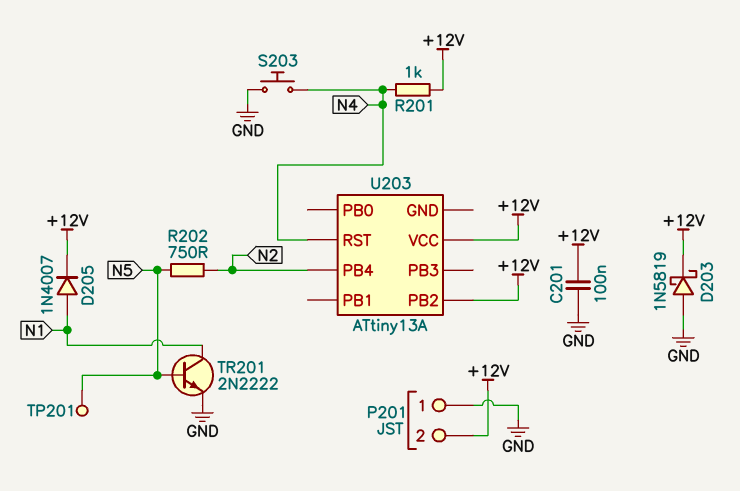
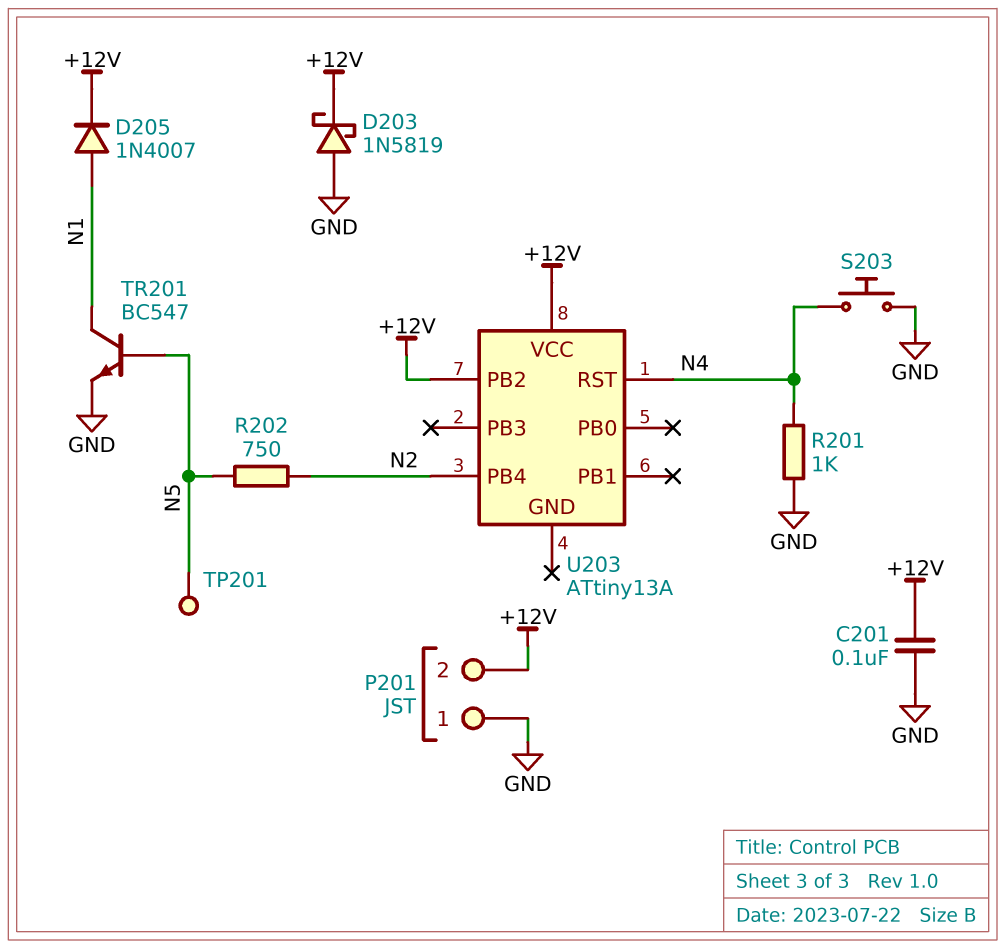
R201: 1k (+12V, N4) -> 1k (GND, N4)
TR201: NPN 2N2222 (B N5, C N1, E GND) -> NPN BC547 (B N5, C N1, E GND)

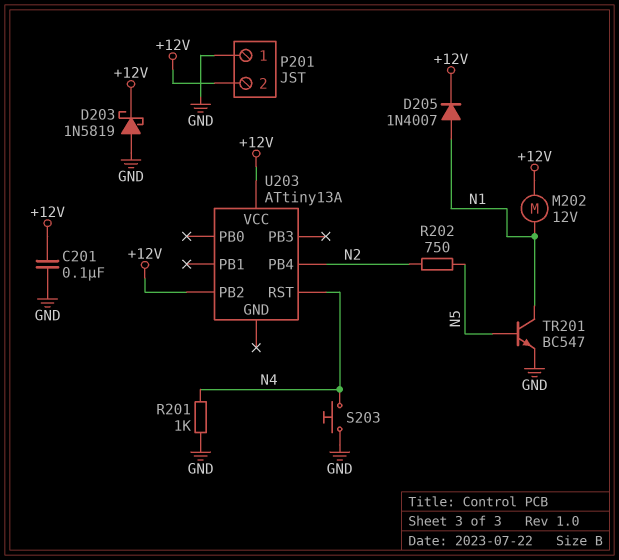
M202: none -> motor 12V (+12V, N1)
TP201: test point (N5) -> none

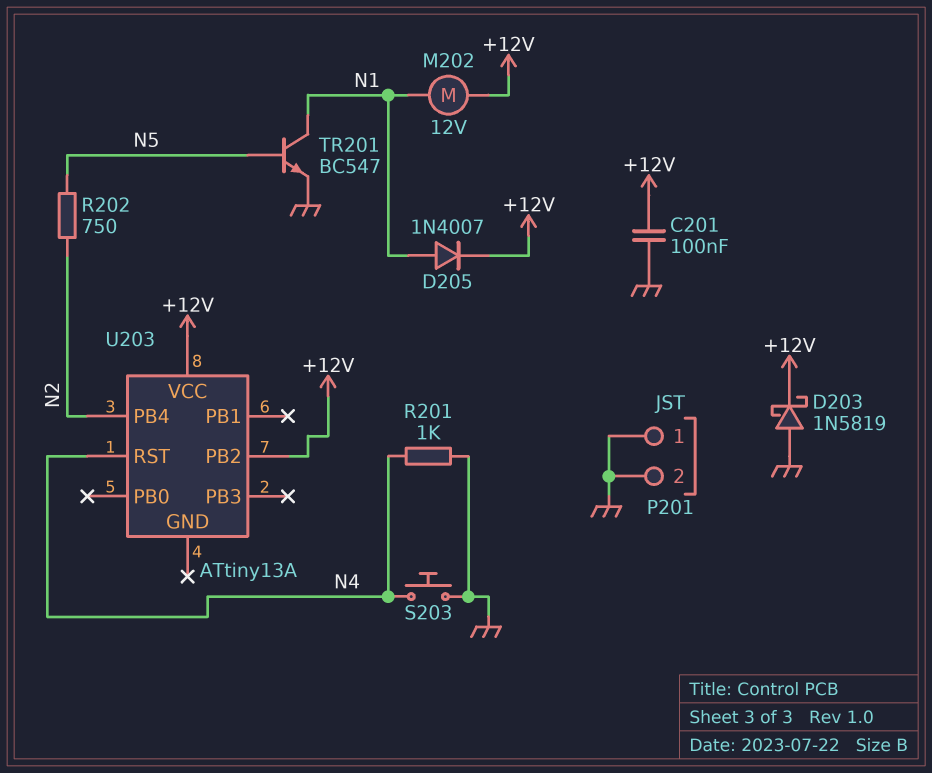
P201 pin 2: +12V -> GND

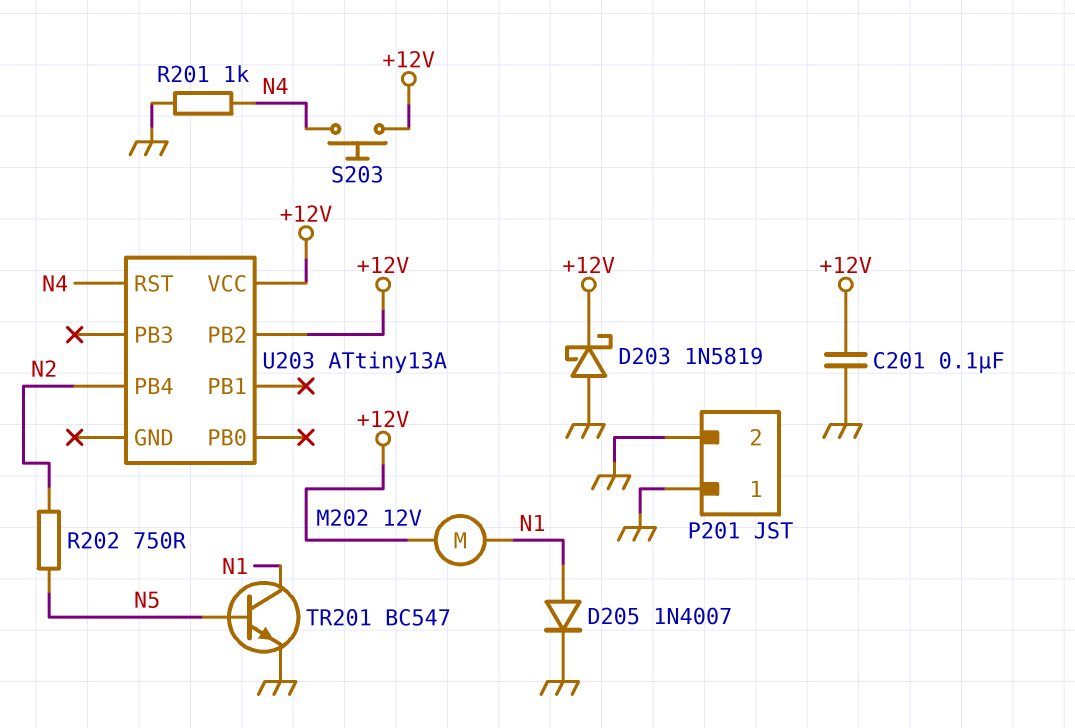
D205: diode 1N4007 (A N1, K +12V) -> diode 1N4007 (A N1, K GND)
S203: button (GND, N4) -> button (+12V, N4)

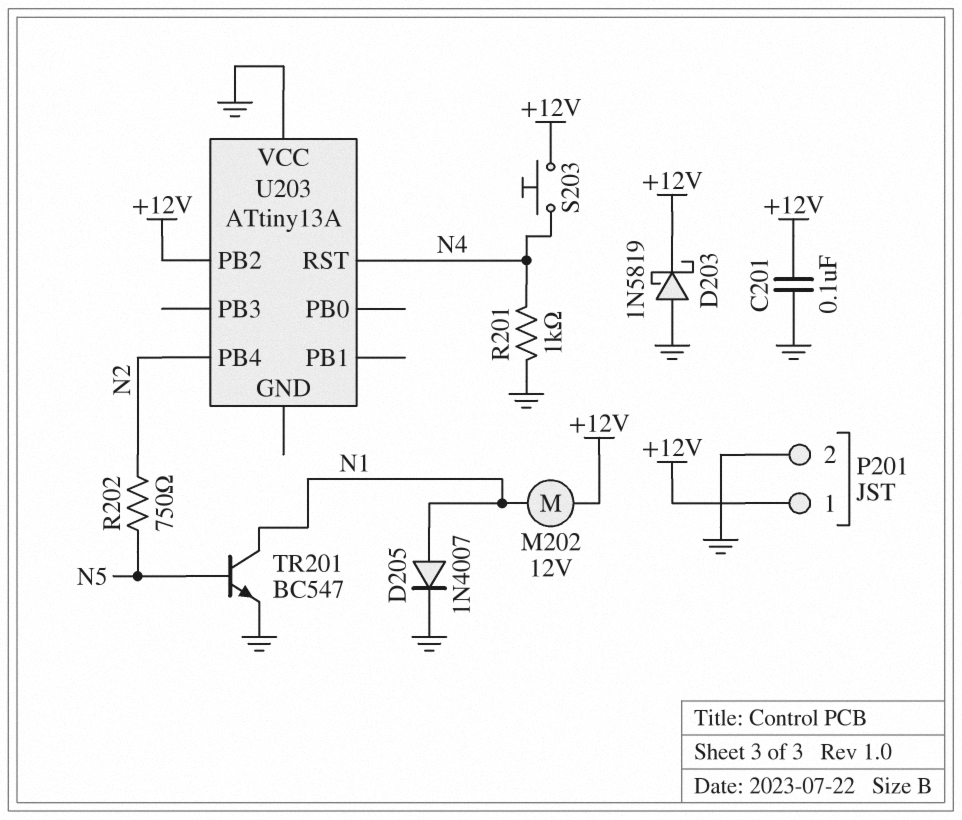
P201 pin 1: GND -> +12V
U203 pin VCC: +12V -> GND

